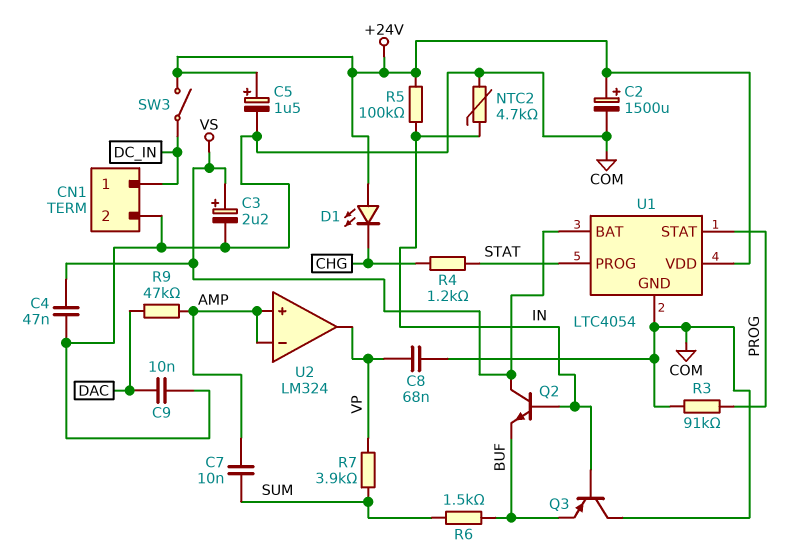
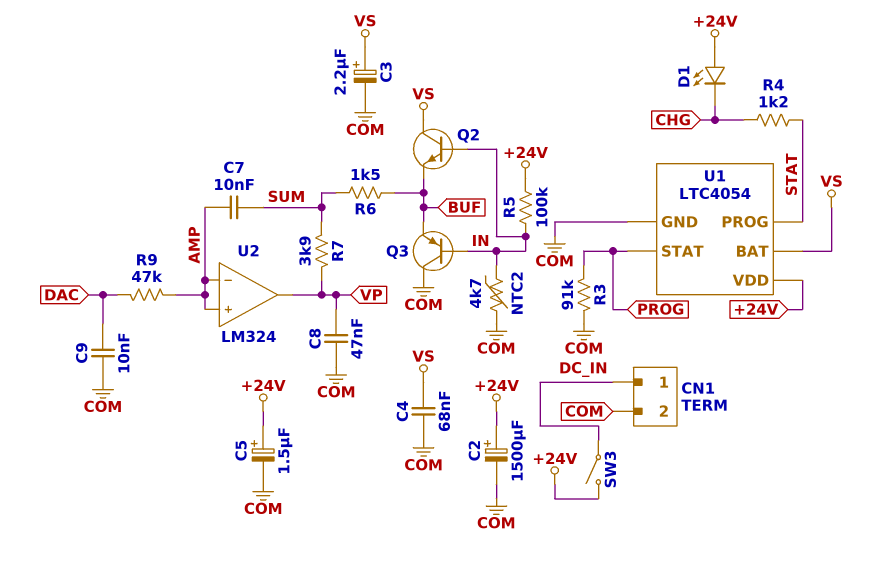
C4: 47nF (COM, VS) -> 68nF (COM, VS)
C8: 68nF (COM, VP) -> 47nF (COM, VP)

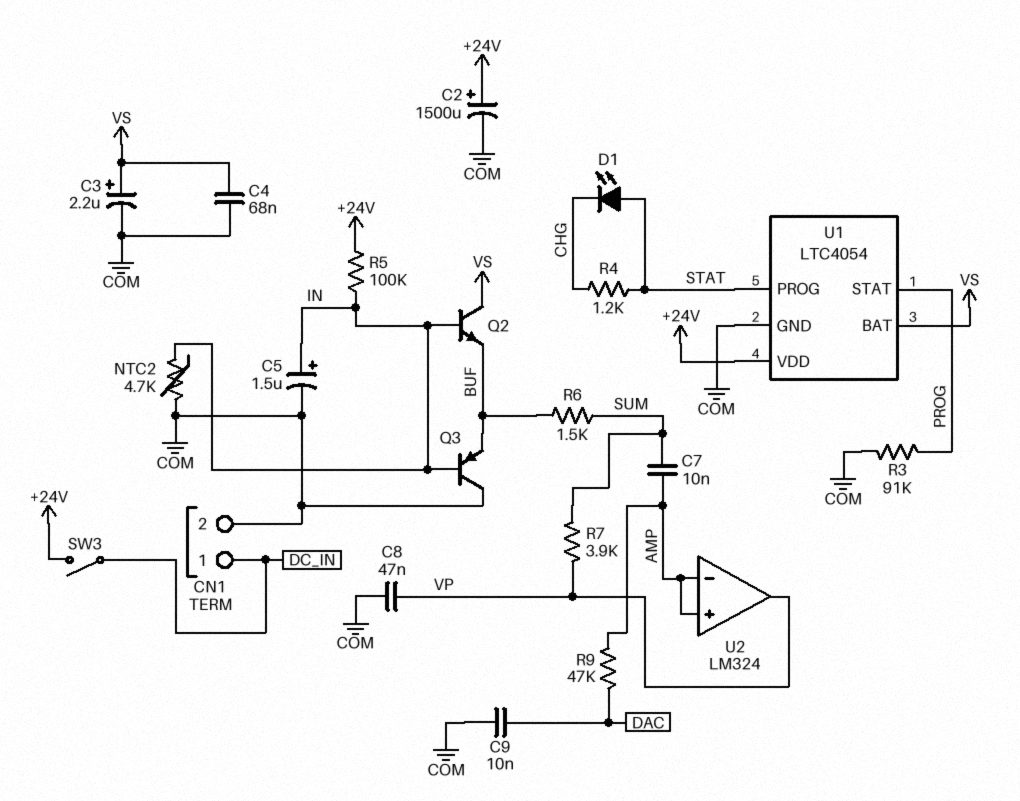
C5: 1.5uF (plus +24V, minus COM) -> 1.5uF (plus IN, minus COM)
D1: LED (A +24V, K CHG) -> LED (A STAT, K CHG)

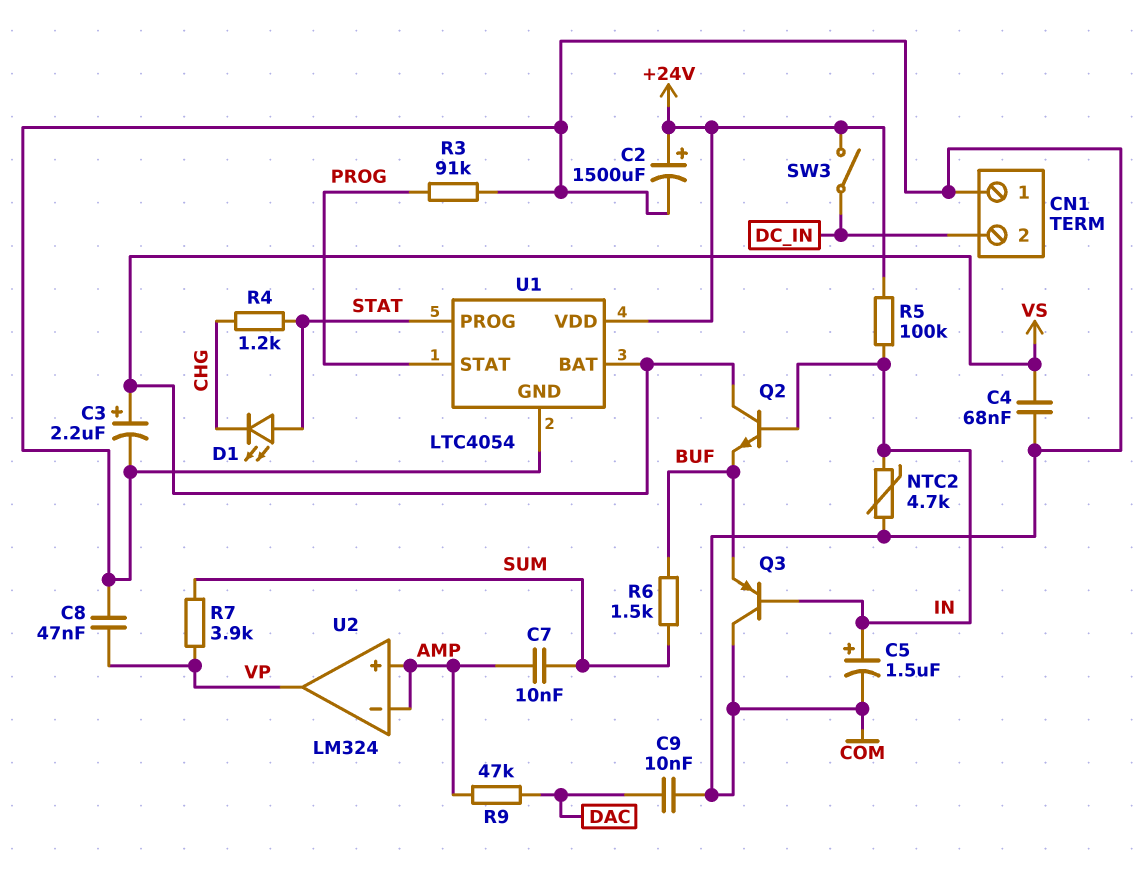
CN1 pin 1: DC_IN -> COM
CN1 pin 2: COM -> DC_IN

